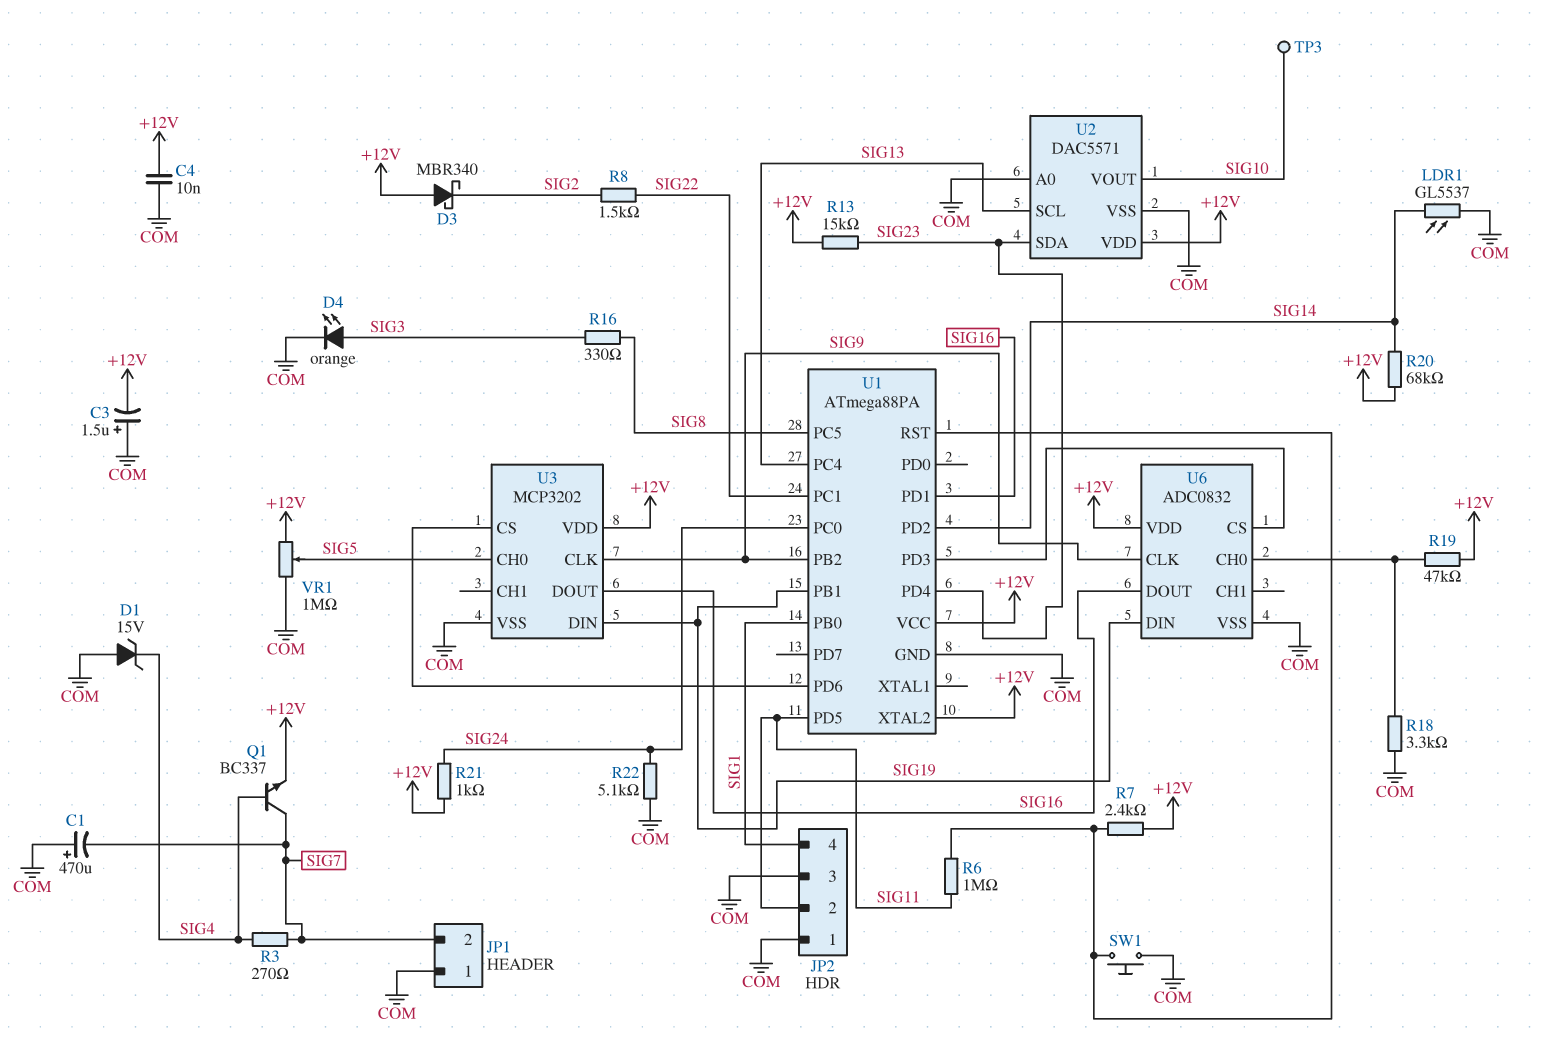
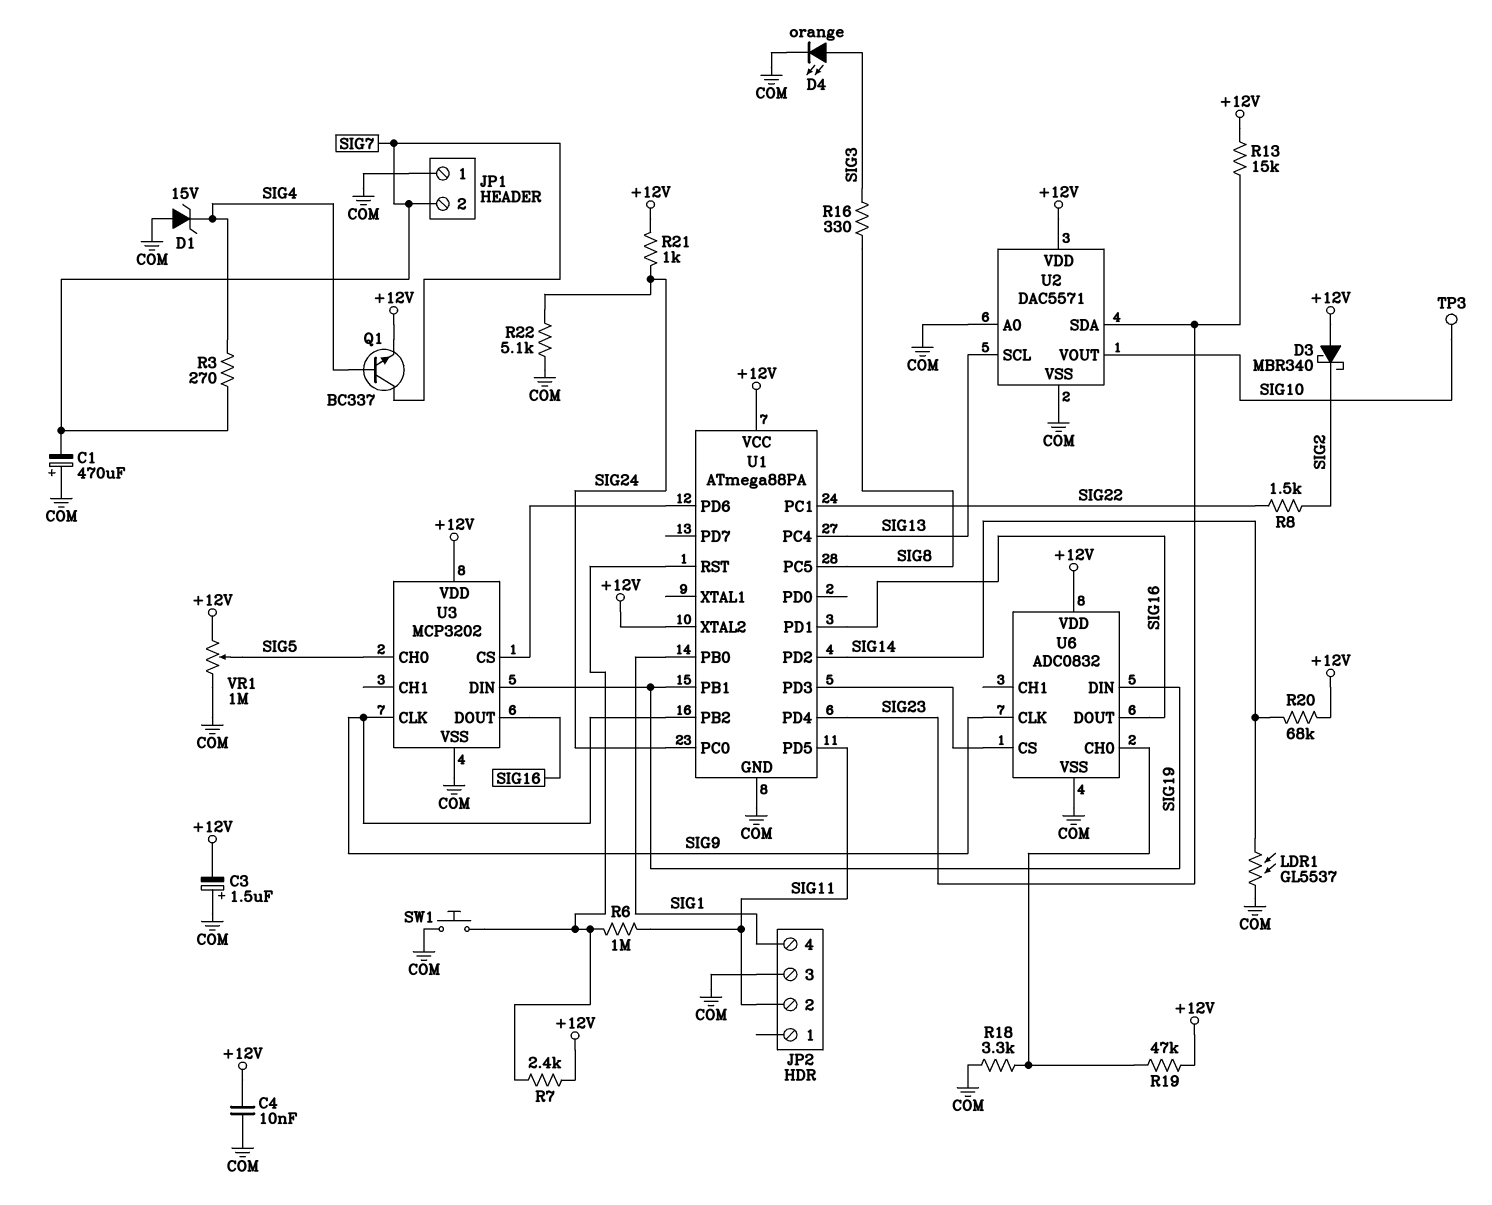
JP2 pin 1: COM -> none

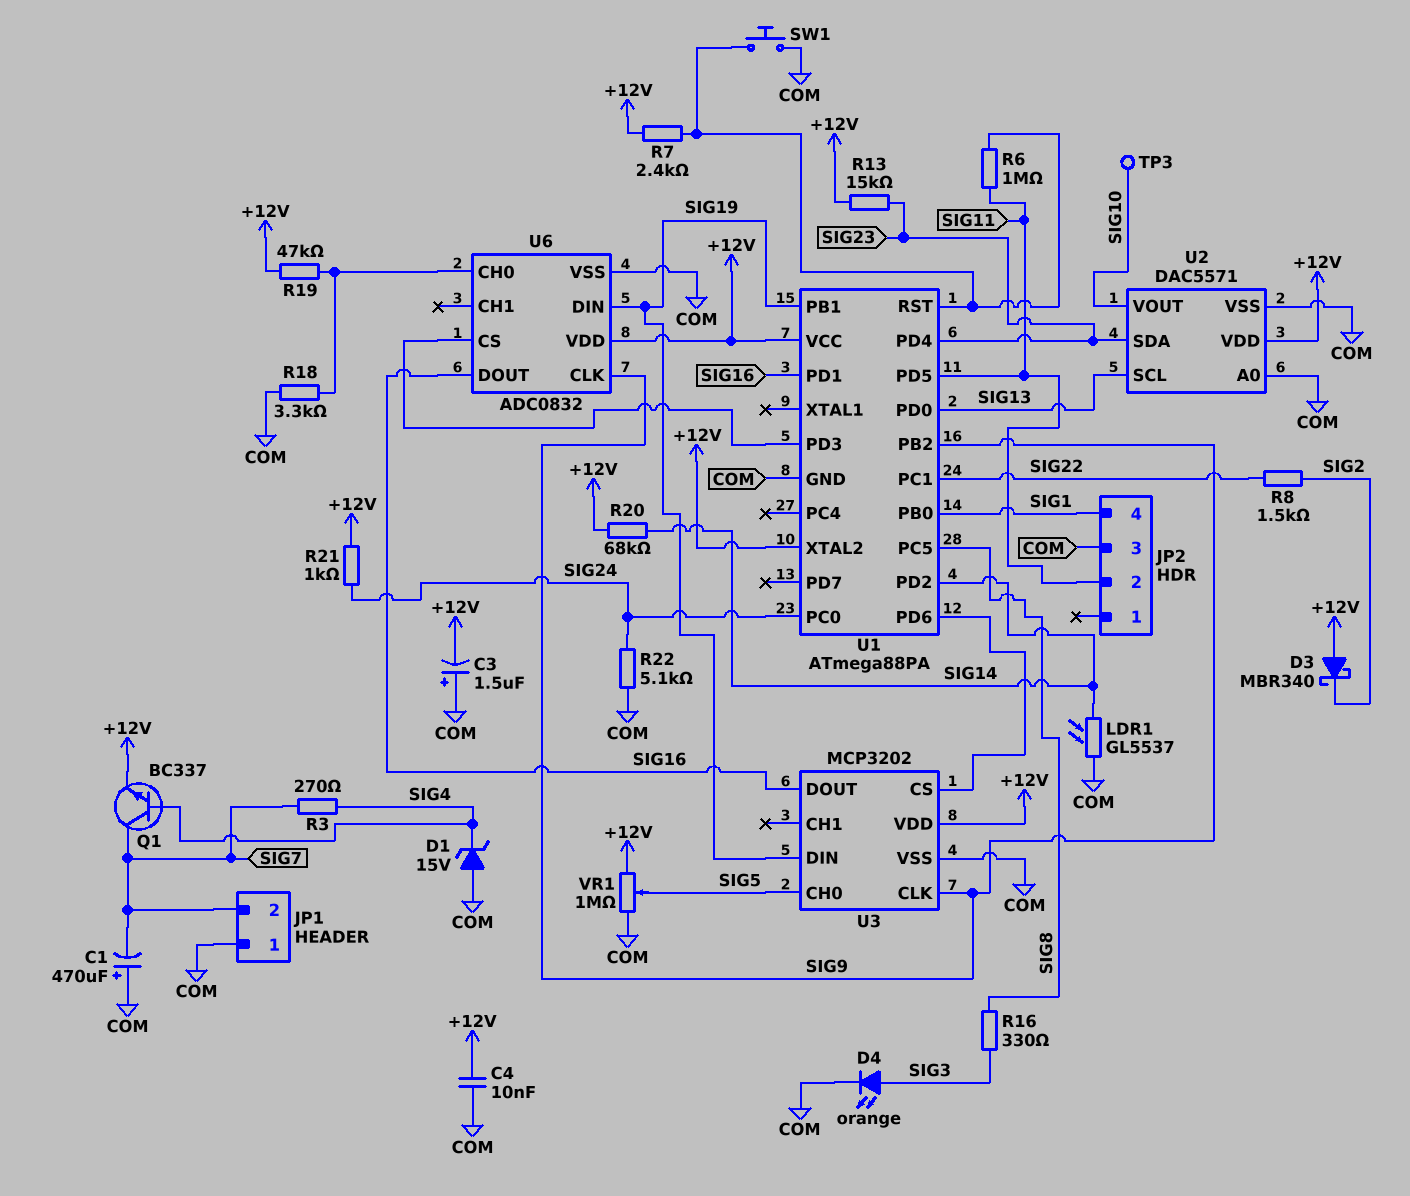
U1 pin PC4: SIG13 -> none
U1 pin PD0: none -> SIG13

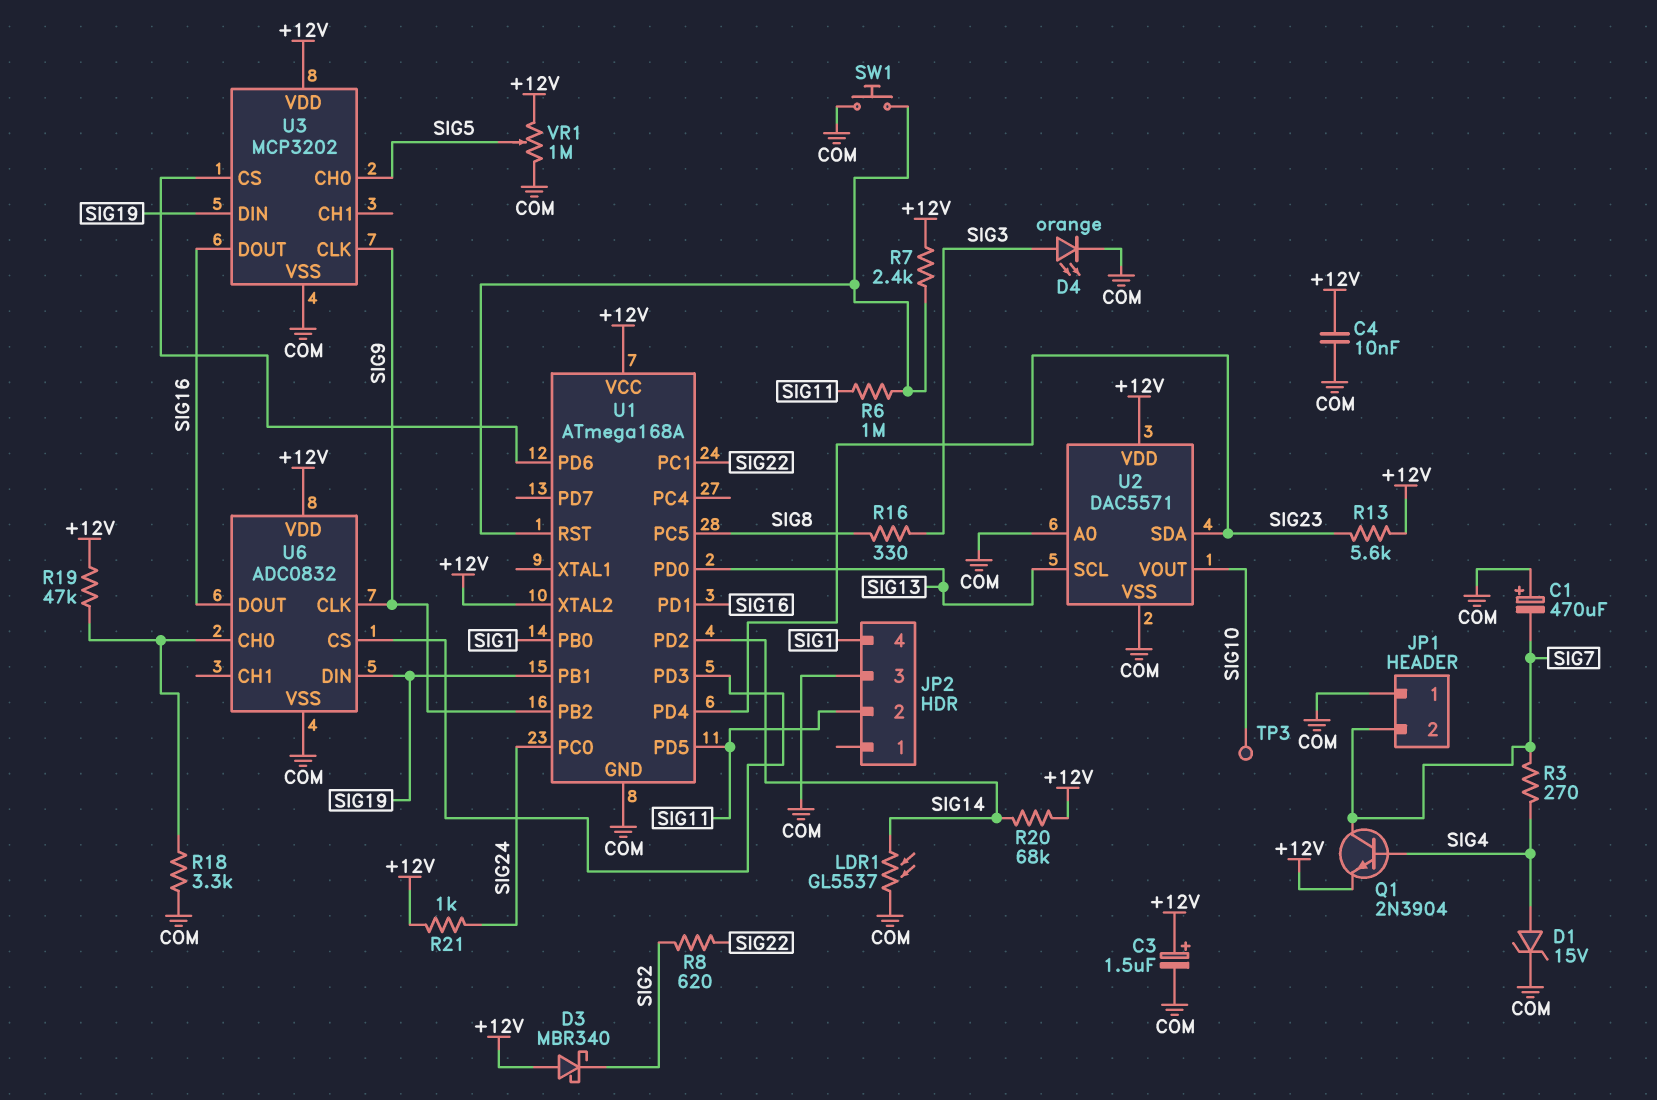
C3: 1.5uF (plus COM, minus +12V) -> 1.5uF (plus +12V, minus COM)
D1: zener 15V (A COM, K SIG4) -> zener 15V (A SIG4, K COM)
Q1: NPN BC337 (B SIG4, C SIG7, E +12V) -> NPN 2N3904 (B SIG4, C SIG7, E +12V)
R8: 1.5k (SIG2, SIG22) -> 620 (SIG2, SIG22)
R13: 15k (+12V, SIG23) -> 5.6k (+12V, SIG23)
R22: 5.1k (COM, SIG24) -> none
U1: ATmega88PA -> ATmega168A

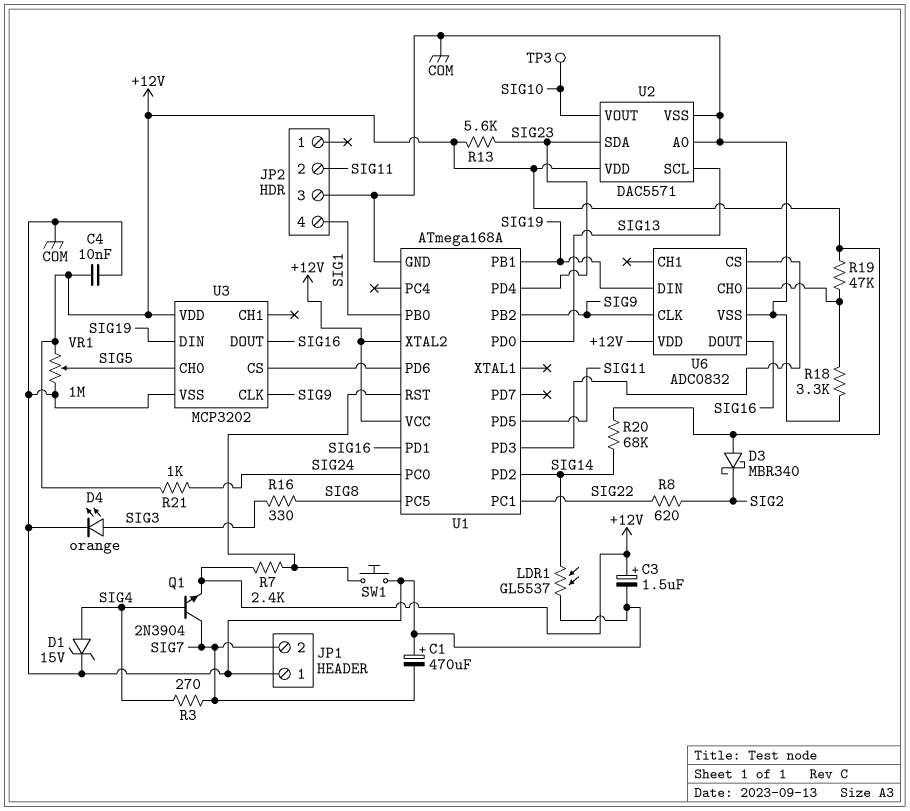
R6: 1M (SIG11, U1/RST) -> none

